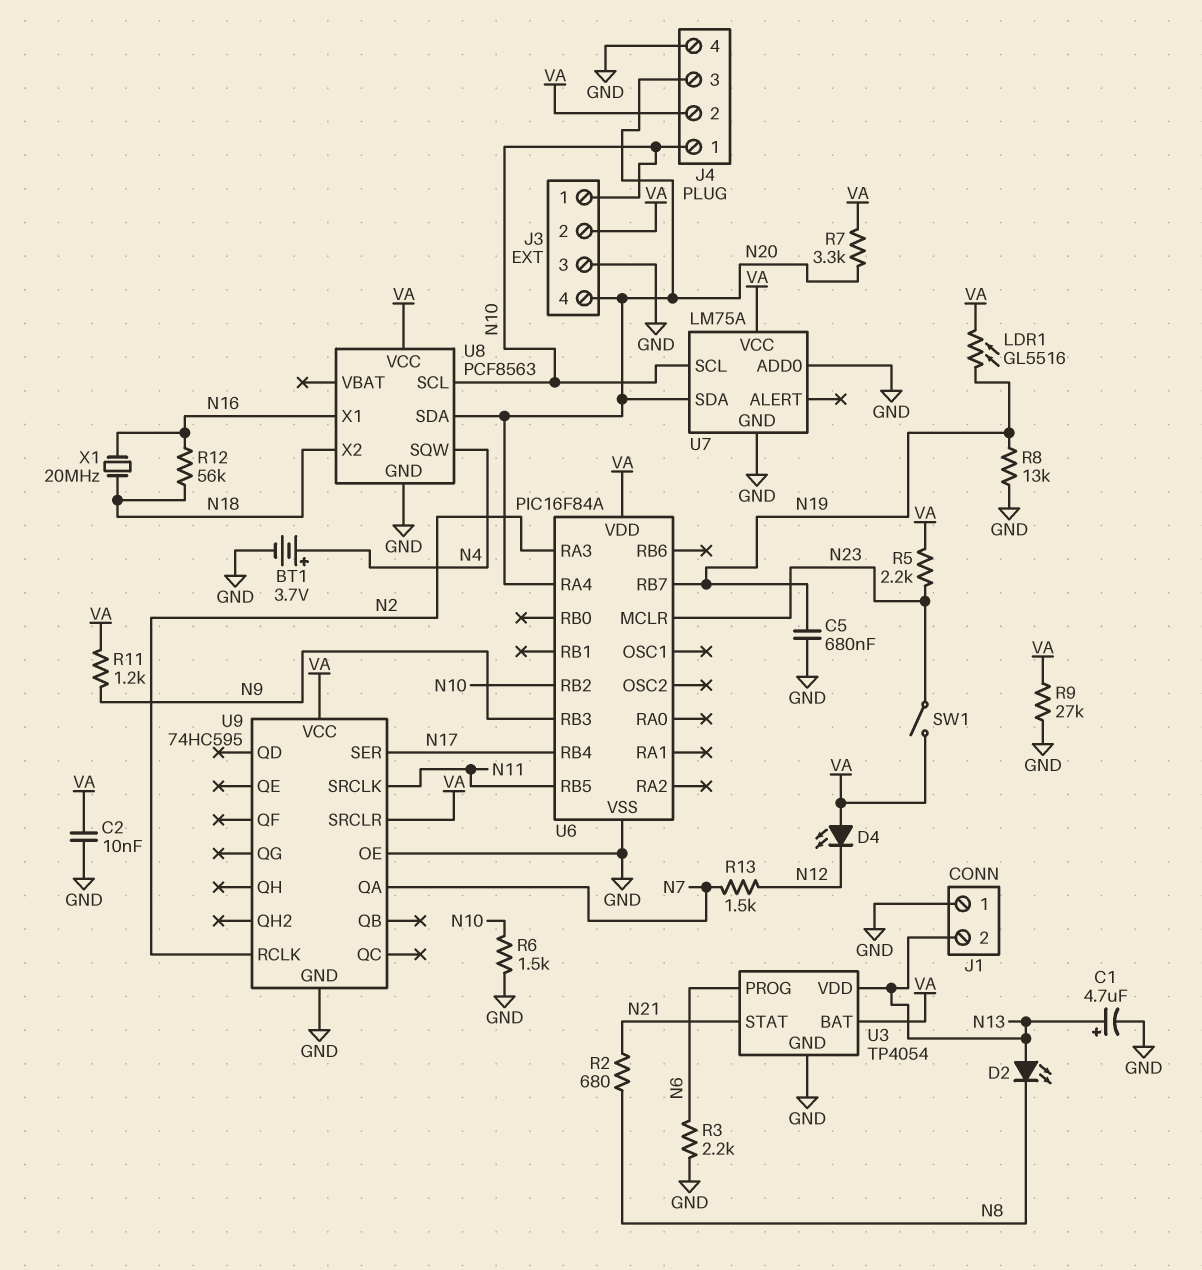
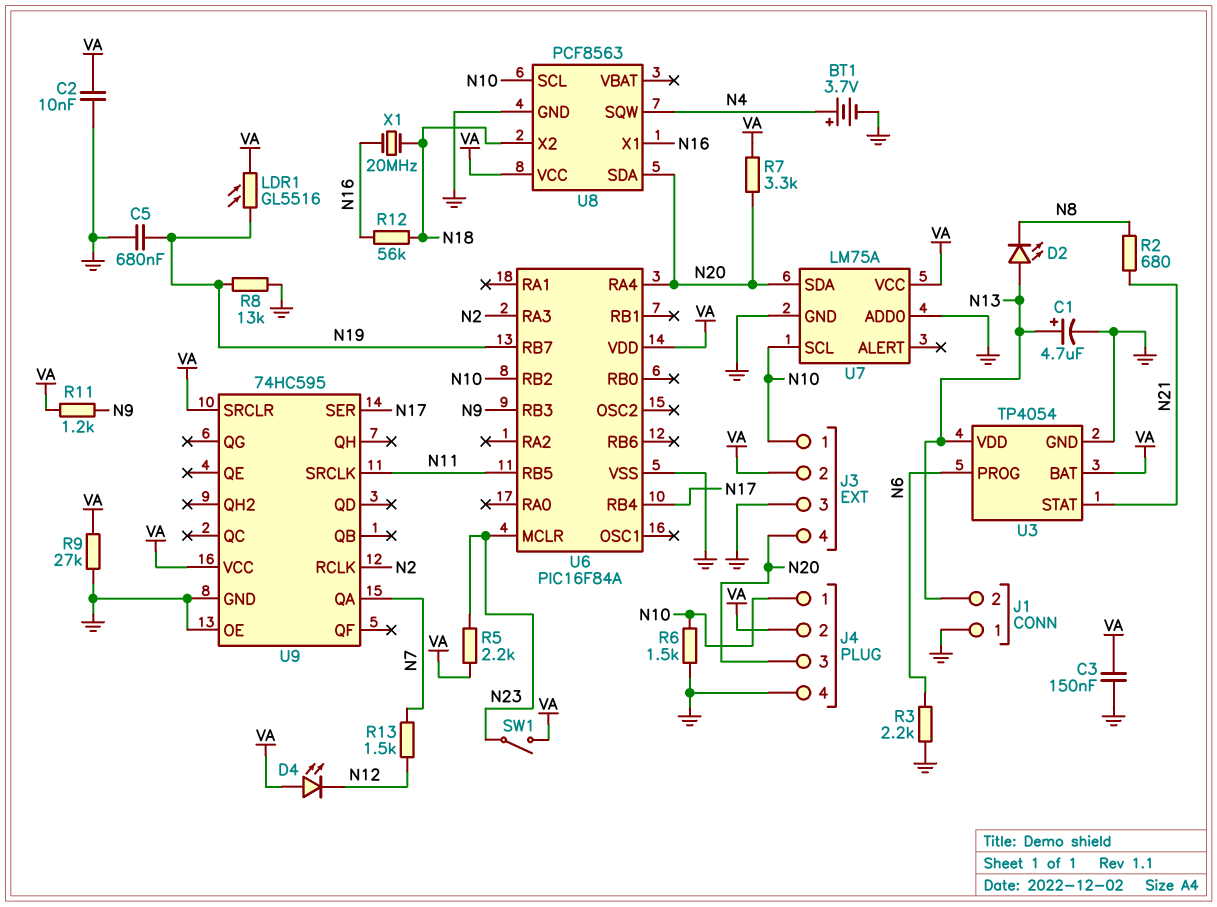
C3: none -> 150nF (GND, VA)

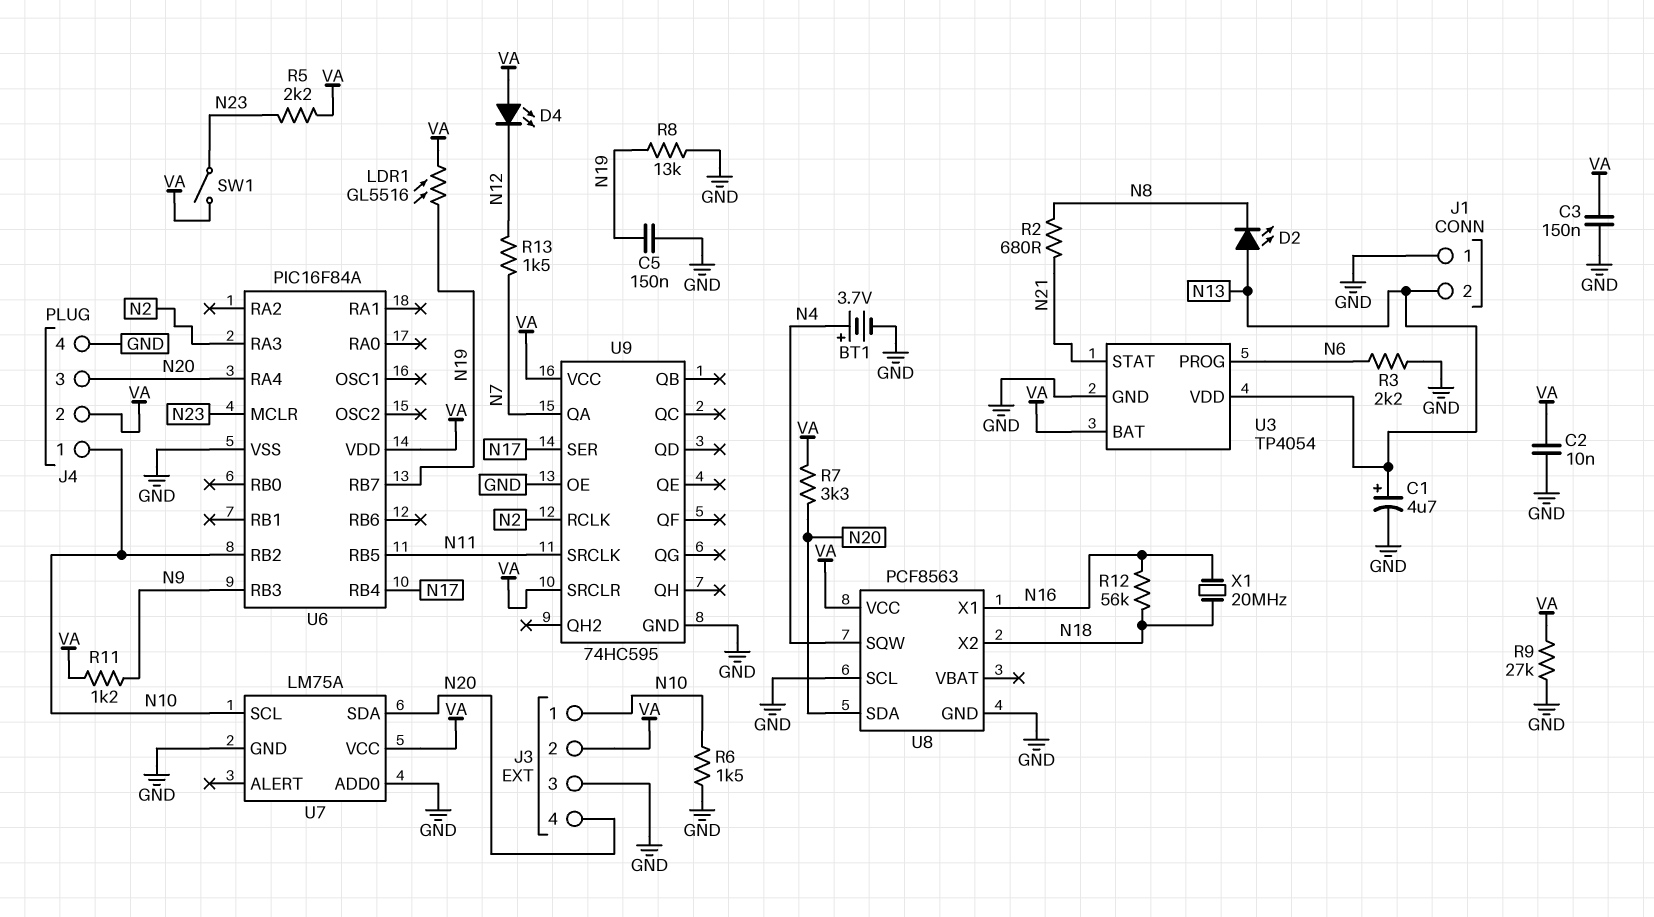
C5: 680nF (GND, N19) -> 150nF (GND, N19)
U8 pin SCL: N10 -> GND

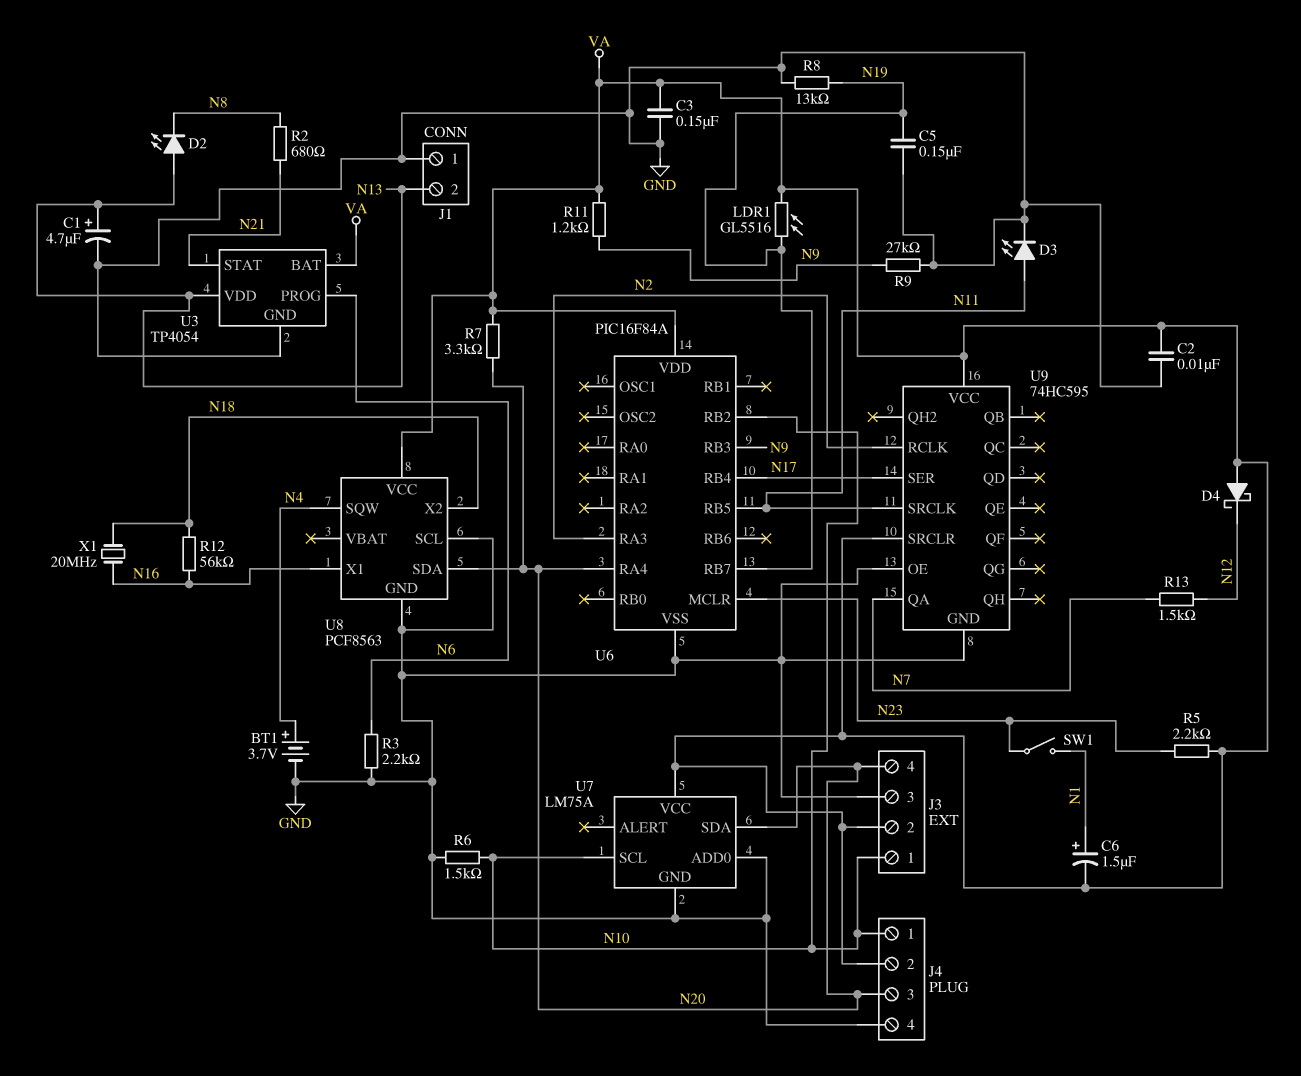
C6: none -> 1.5uF (plus N1, minus VA)
D3: none -> LED (A N11, K GND)
D4: LED (A VA, K N12) -> schottky (A VA, K N12)
R9: 27k (GND, VA) -> 27k (GND, N9)
SW1: switch (N23, VA) -> switch (N1, N23)

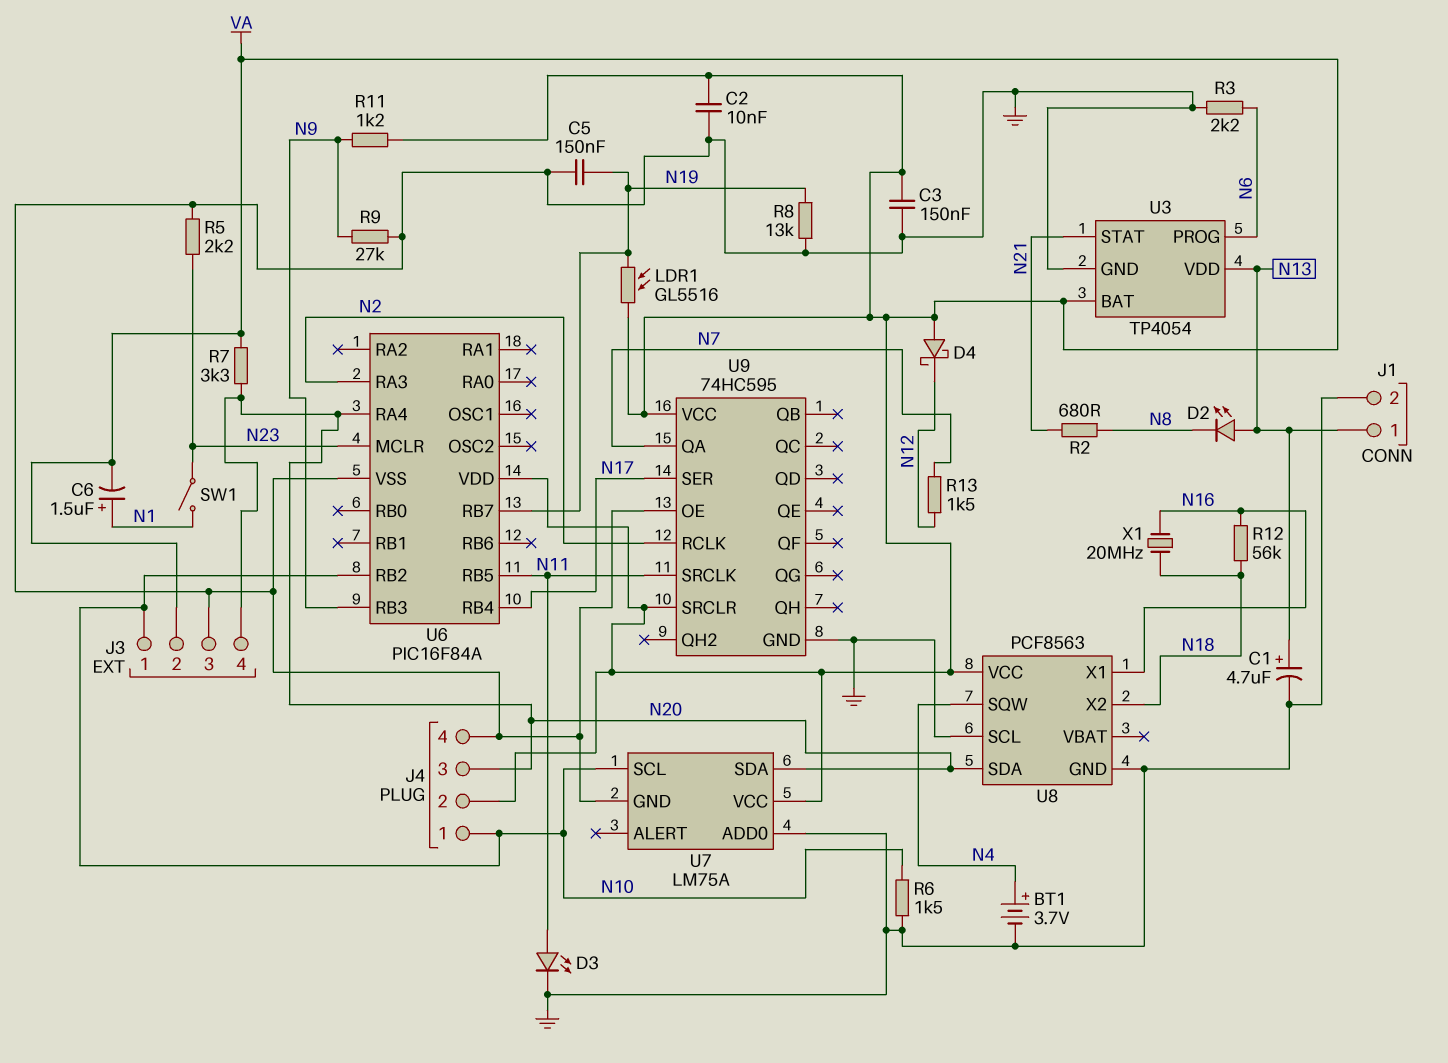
J1 pin 1: GND -> N13
J1 pin 2: N13 -> GND
R5: 2.2k (N23, VA) -> 2.2k (GND, N23)

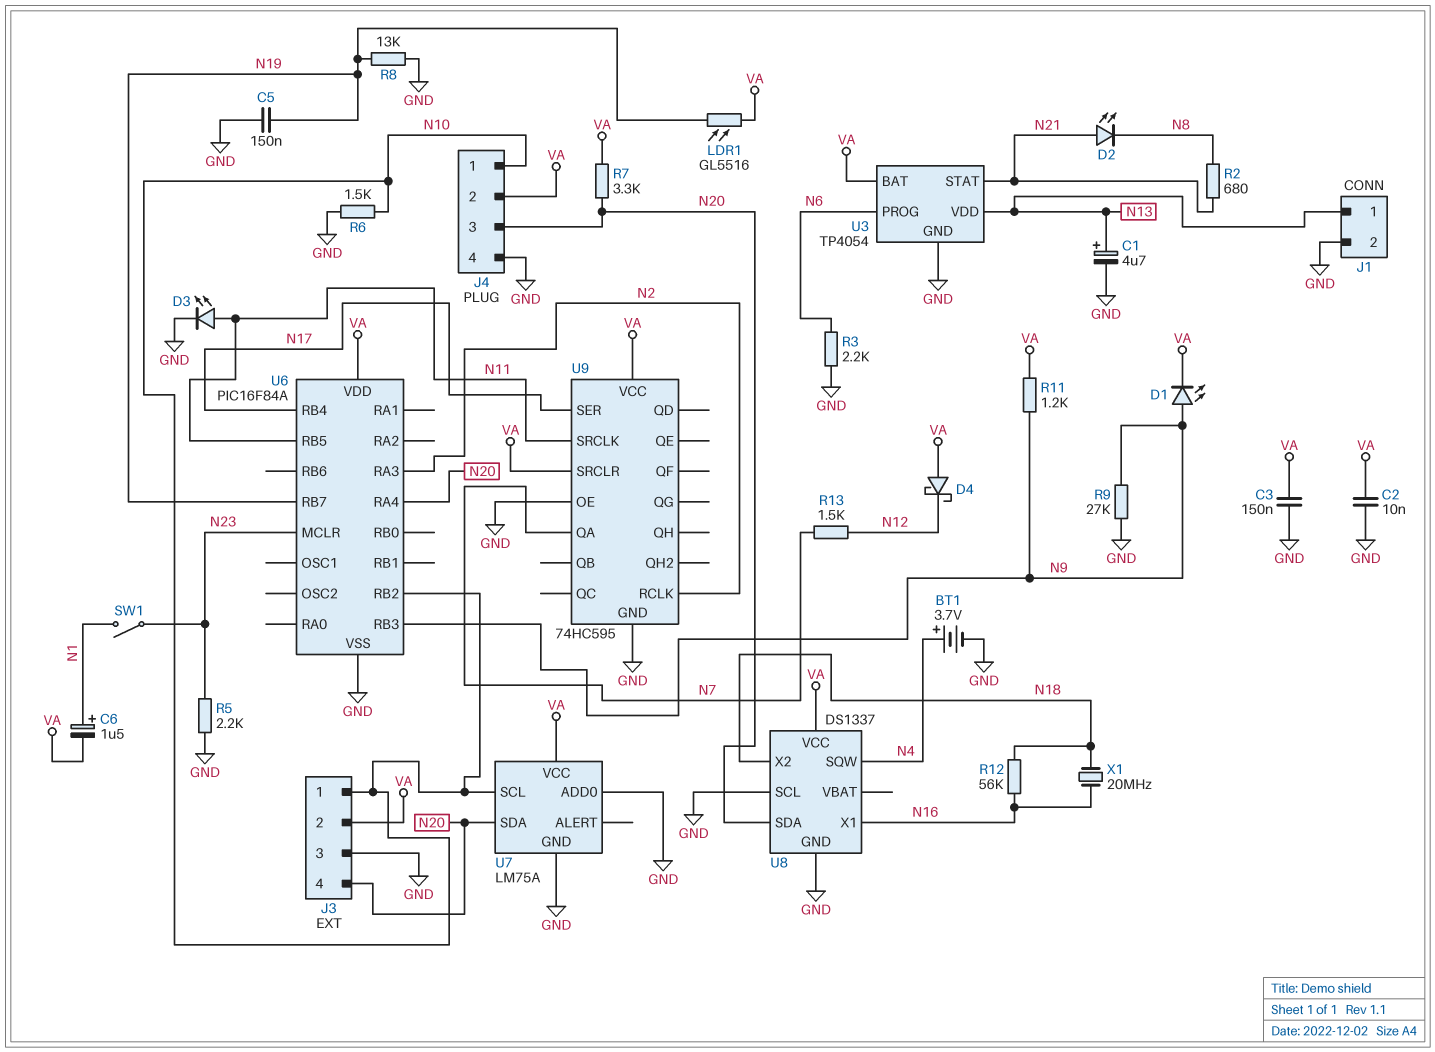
D1: none -> LED (A N9, K VA)
D2: LED (A N13, K N8) -> LED (A N21, K N8)
U8: PCF8563 -> DS1337

